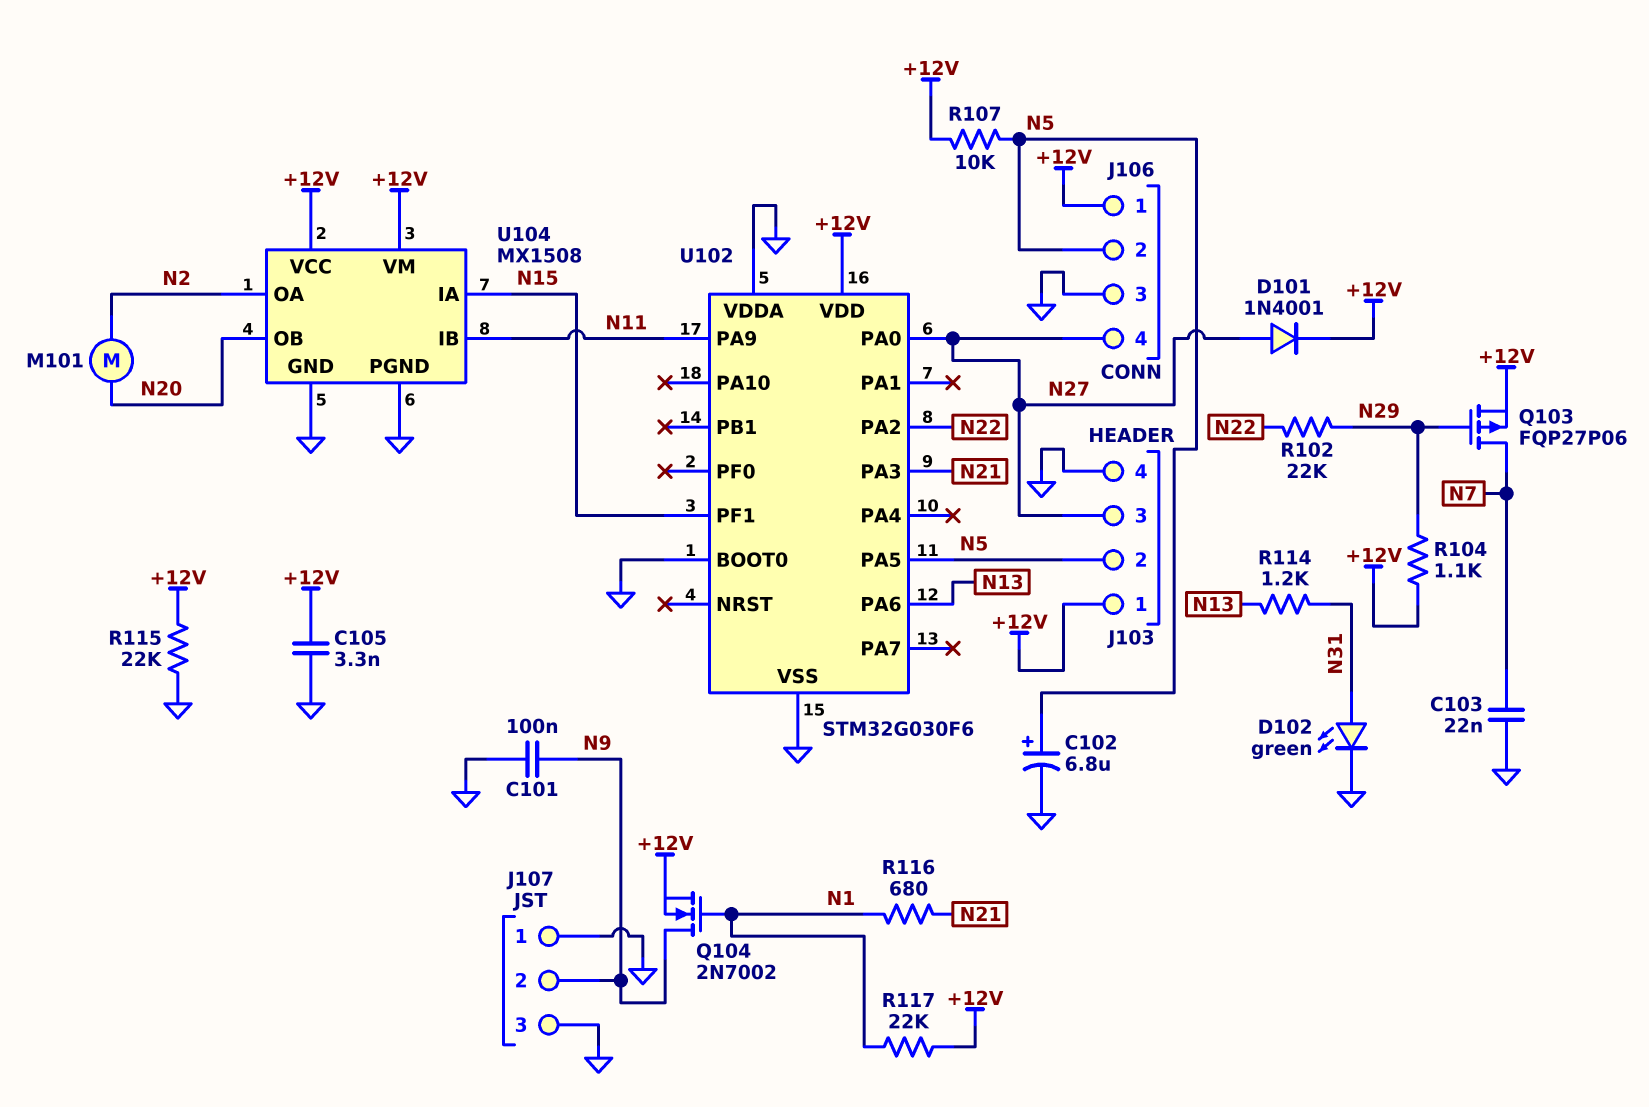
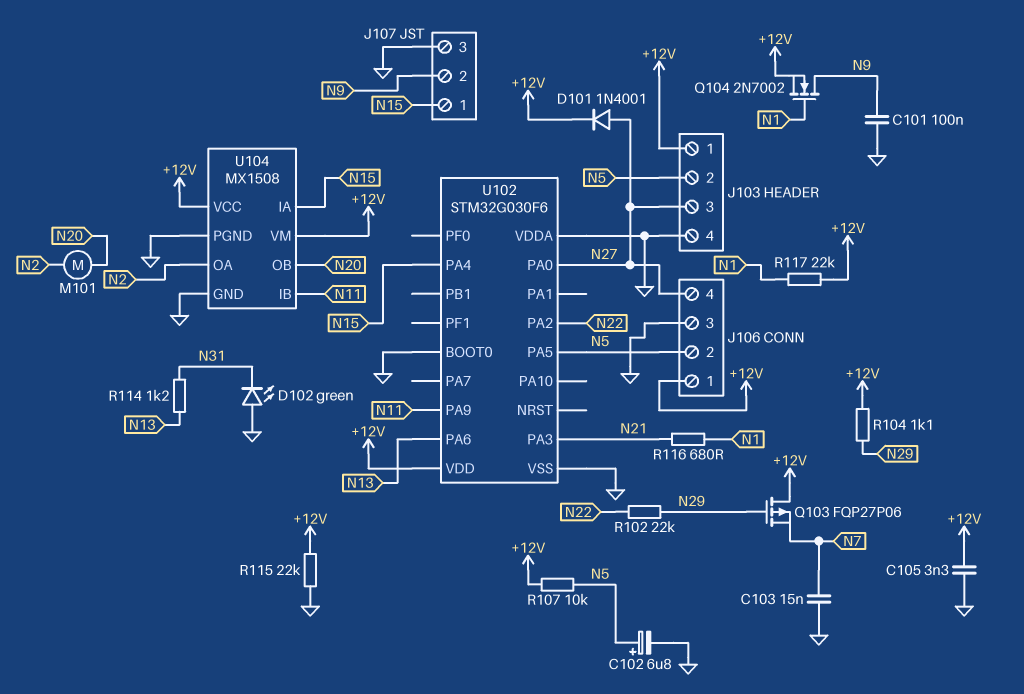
C103: 22nF (GND, N7) -> 15nF (GND, N7)
D102: LED green (A N31, K GND) -> LED green (A GND, K N31)
J107 pin 1: GND -> N15
Q103: PMOS FQP27P06 (G N29, D N7, S +12V) -> PMOS FQP27P06 (G N29, D +12V, S N7)
U102 pin PA4: none -> N15
U102 pin PF1: N15 -> none

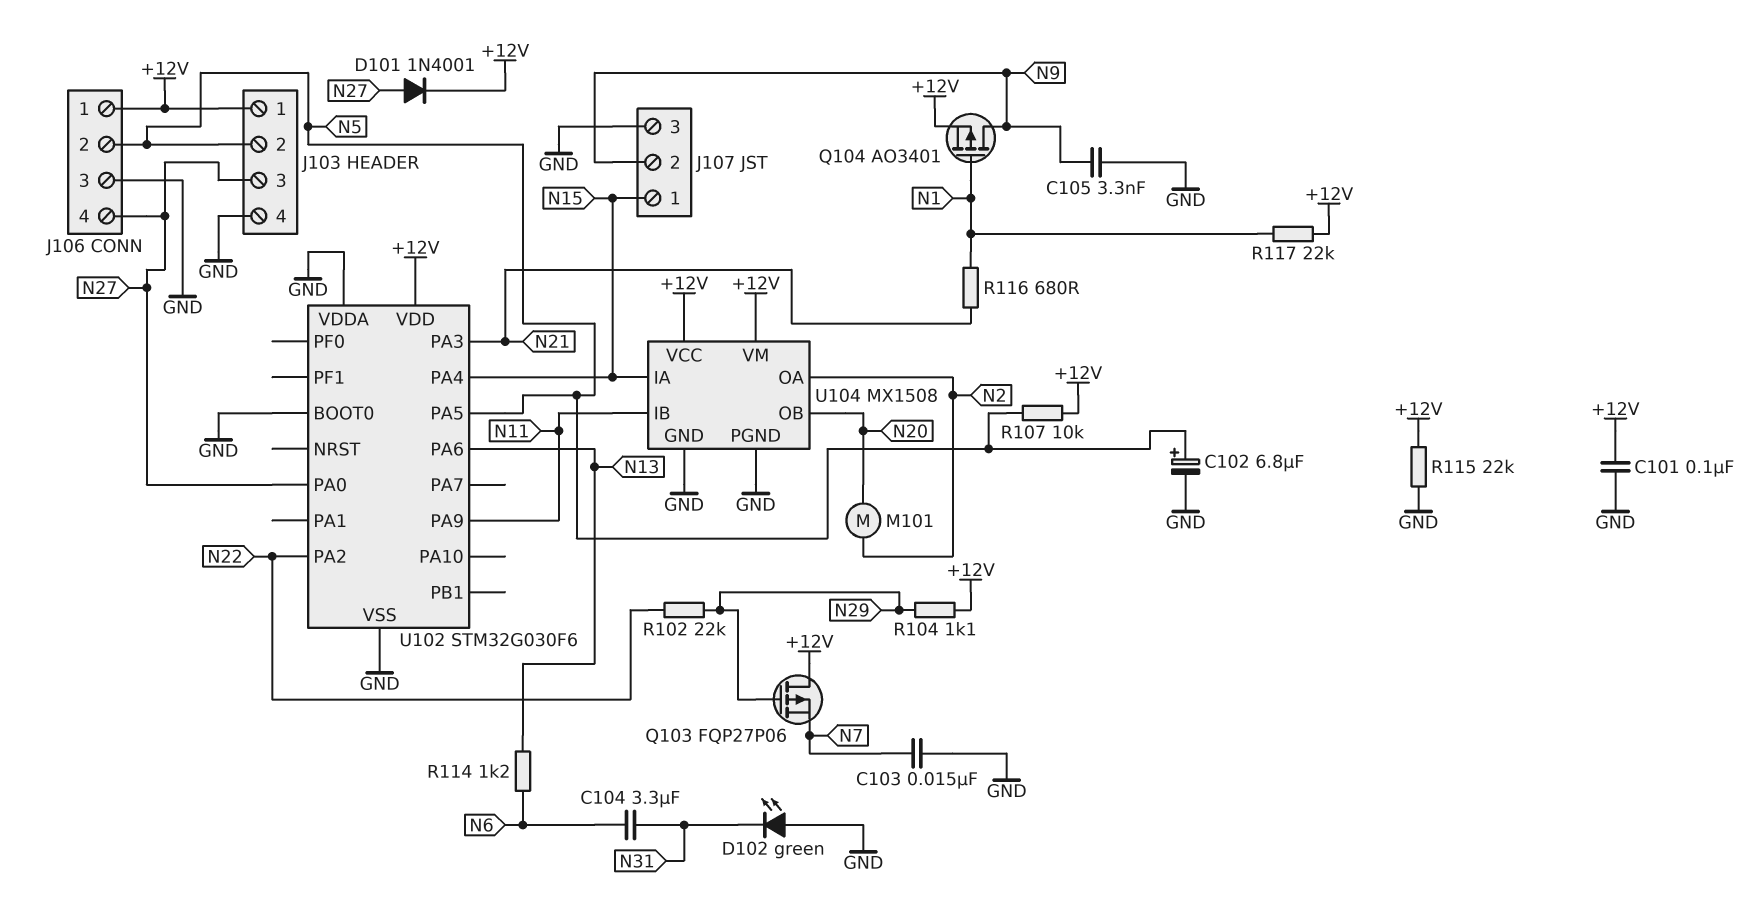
C101: 100nF (GND, N9) -> 100nF (+12V, GND)
C104: none -> 3.3uF (N6, N31)
C105: 3.3nF (+12V, GND) -> 3.3nF (GND, N9)
Q104: NMOS 2N7002 (G N1, D N9, S +12V) -> PMOS AO3401 (G N1, D N9, S +12V)
R114: 1.2k (N13, N31) -> 1.2k (N6, N13)

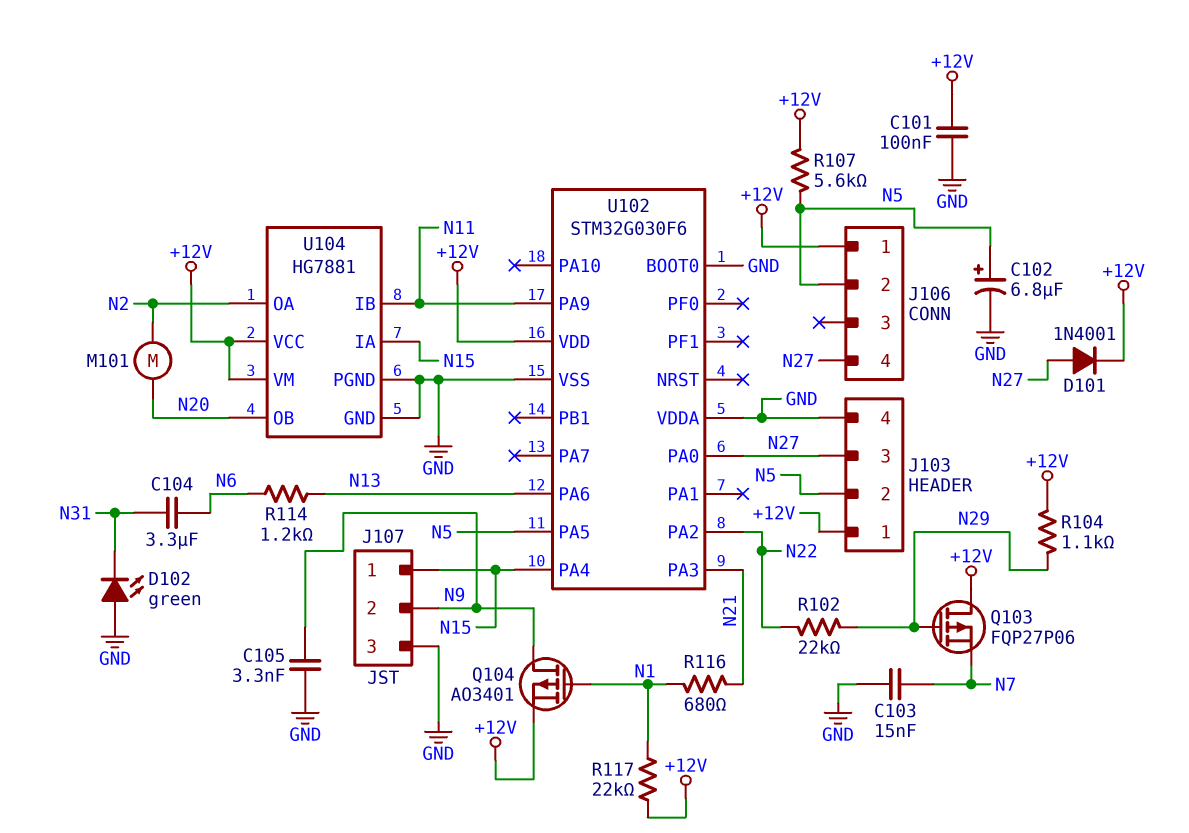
J106 pin 3: GND -> none
R107: 10k (+12V, N5) -> 5.6k (+12V, N5)
R115: 22k (+12V, GND) -> none
U104: MX1508 -> HG7881

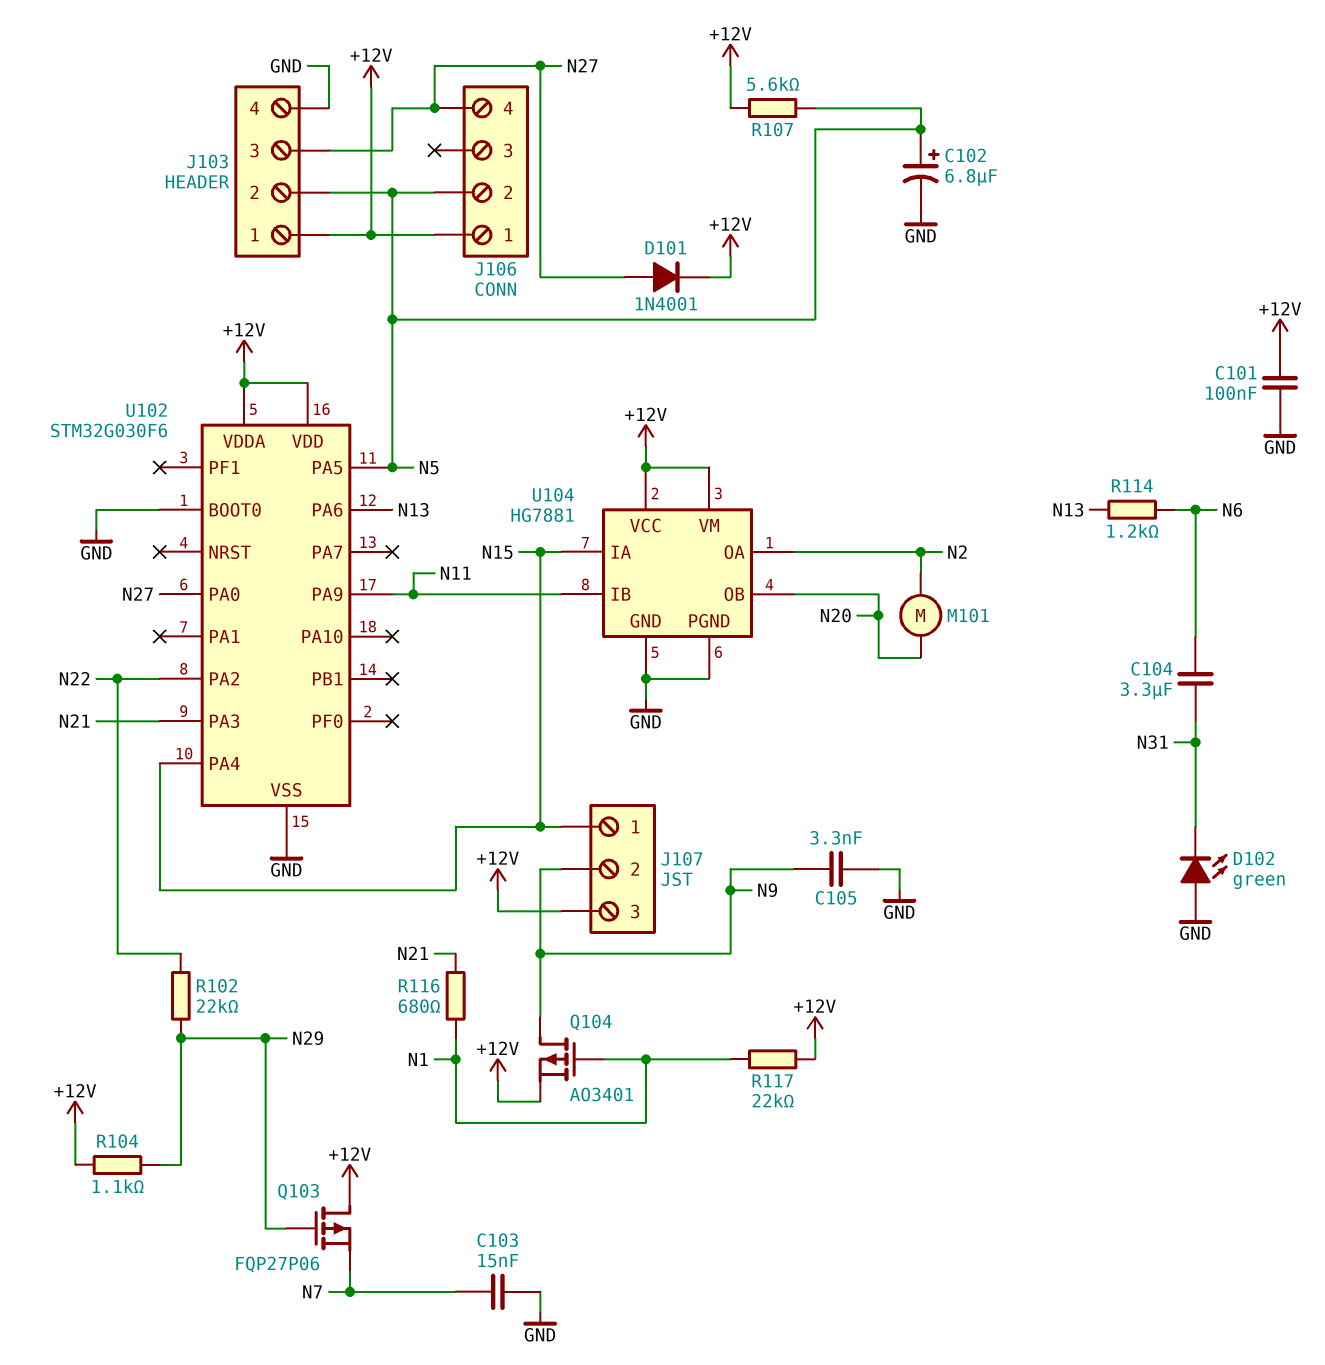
J107 pin 3: GND -> +12V
U102 pin VDDA: GND -> +12V

